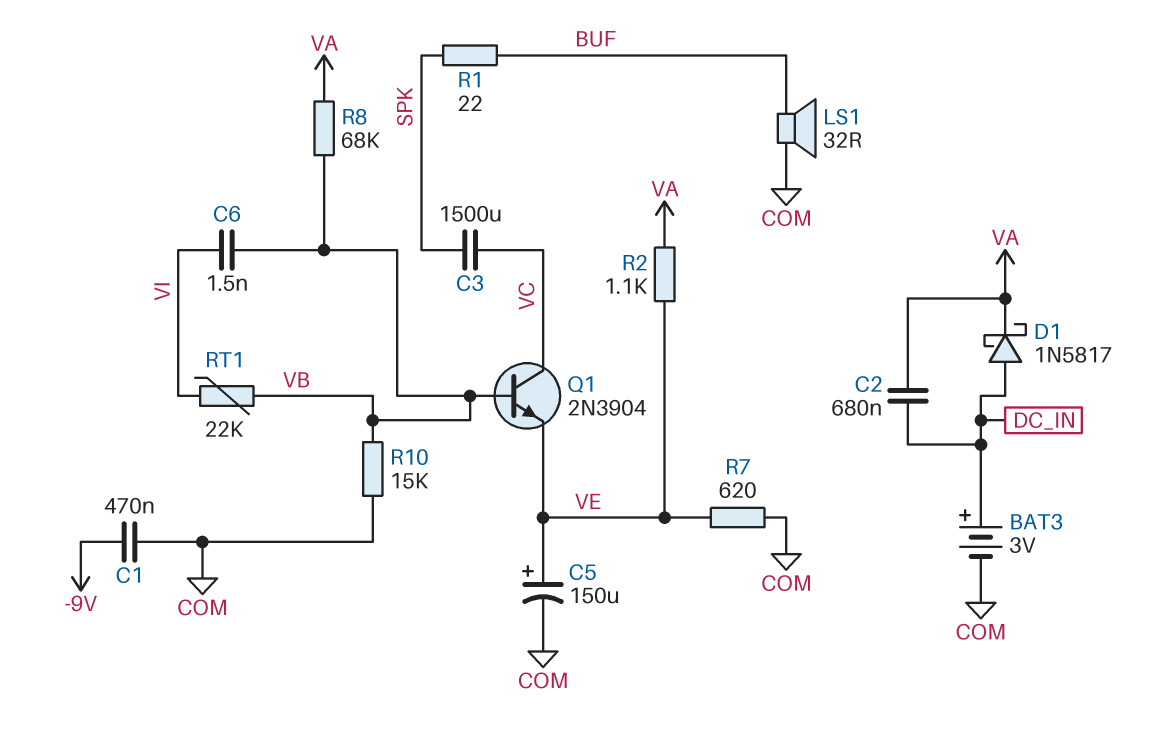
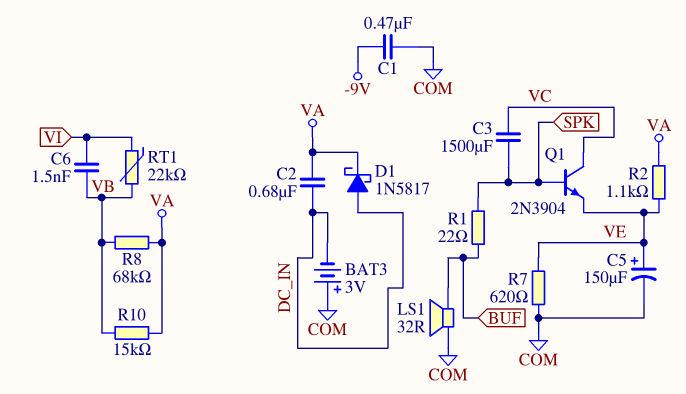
BAT3: 3V (plus DC_IN, minus COM) -> 3V (plus COM, minus DC_IN)
Q1: NPN 2N3904 (B VB, C VC, E VE) -> NPN 2N3904 (B SPK, C VC, E VE)
R10: 15k (COM, VB) -> 15k (VA, VB)

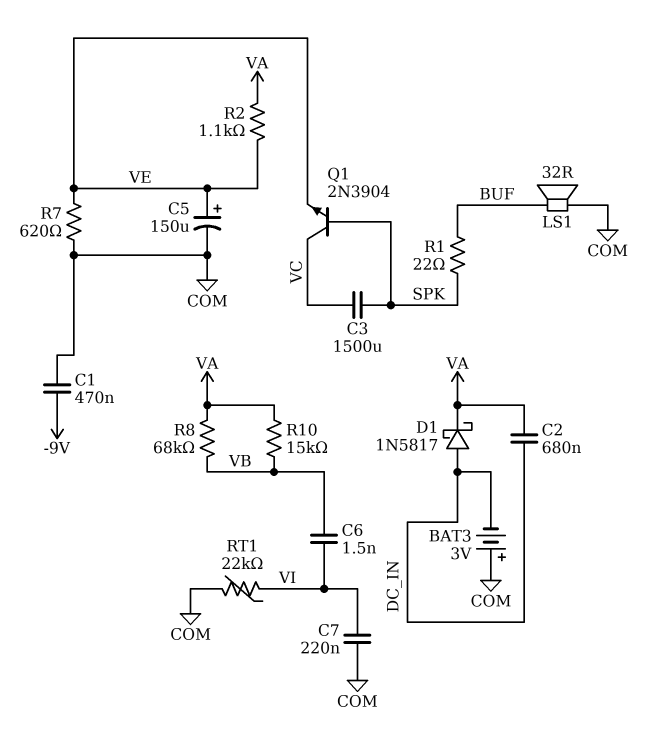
C7: none -> 220nF (COM, VI)
RT1: 22k (VB, VI) -> 22k (COM, VI)

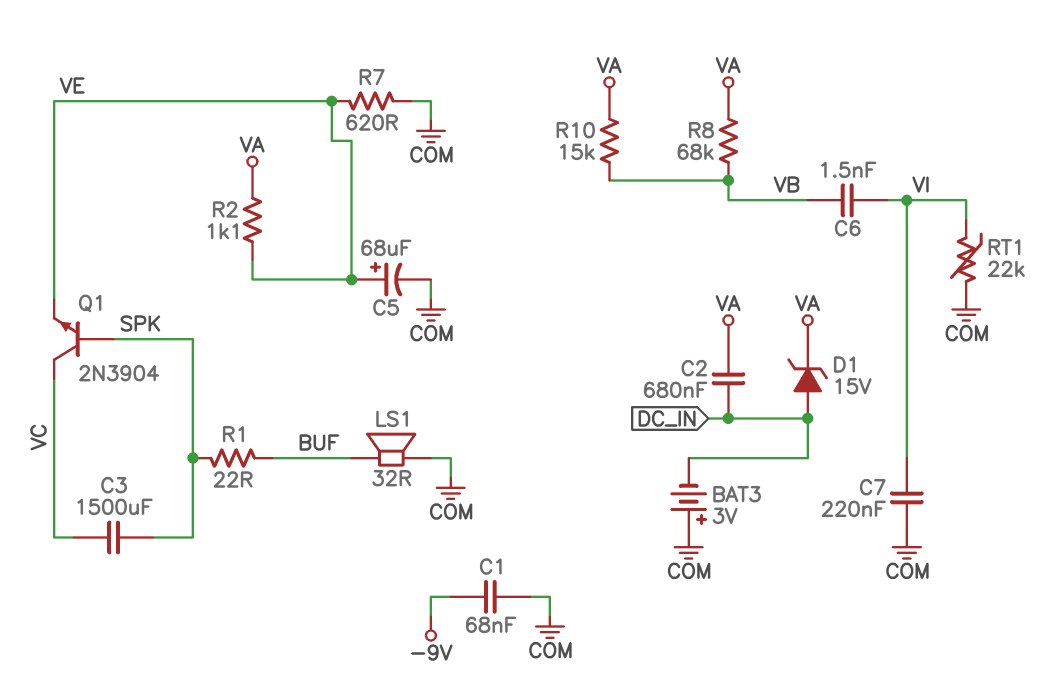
C1: 470nF (-9V, COM) -> 68nF (-9V, COM)
C5: 150uF (plus VE, minus COM) -> 68uF (plus VE, minus COM)
D1: schottky 1N5817 (A DC_IN, K VA) -> zener 15V (A DC_IN, K VA)

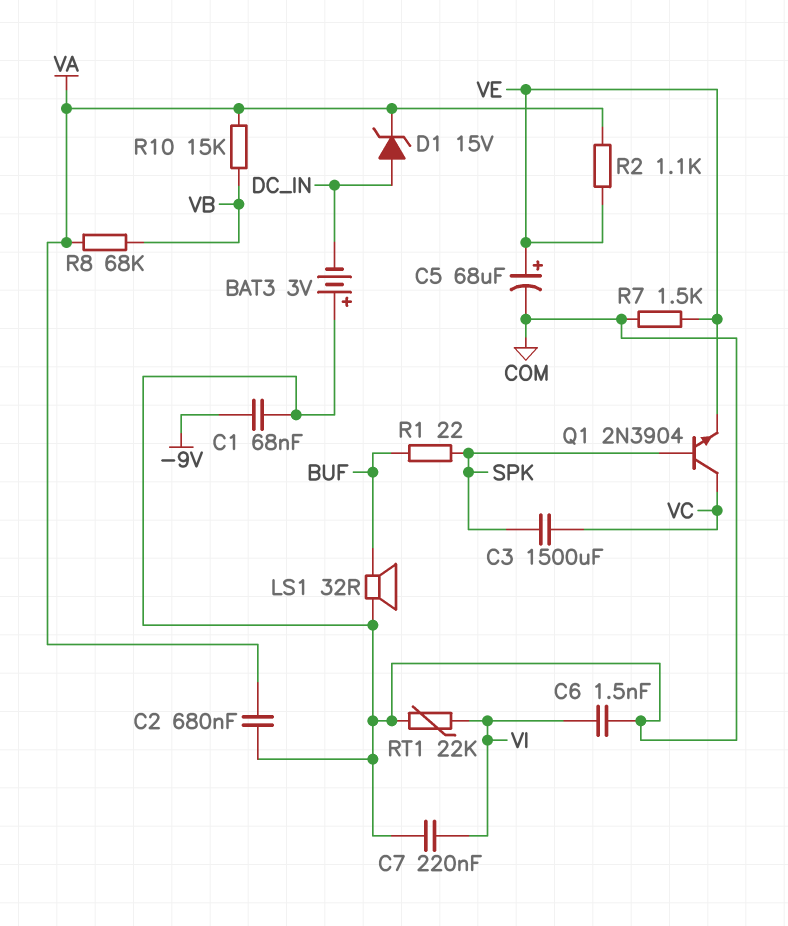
C2: 680nF (DC_IN, VA) -> 680nF (COM, VA)
C6: 1.5nF (VB, VI) -> 1.5nF (COM, VI)
R7: 620 (COM, VE) -> 1.5k (COM, VE)

